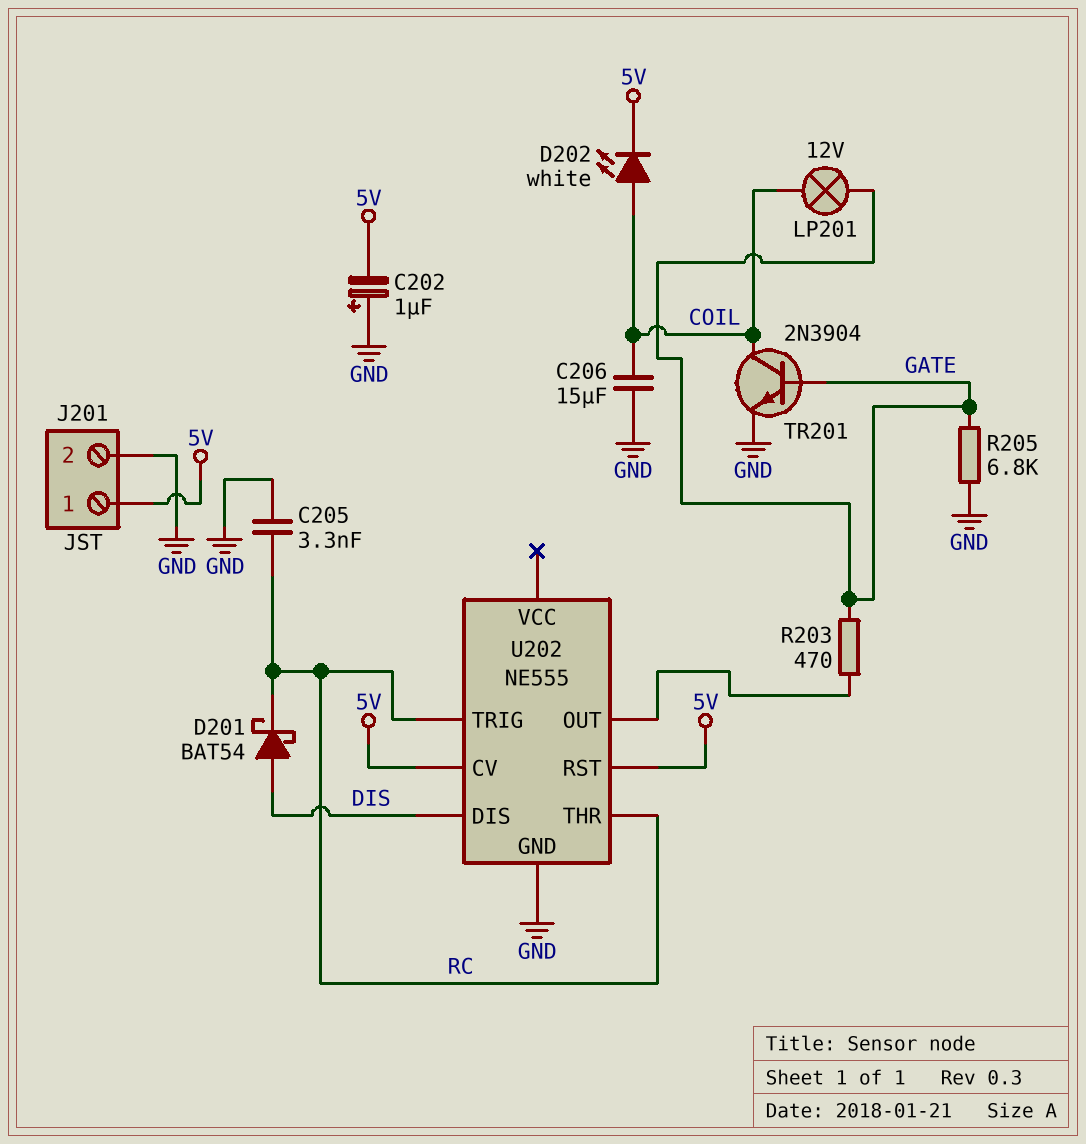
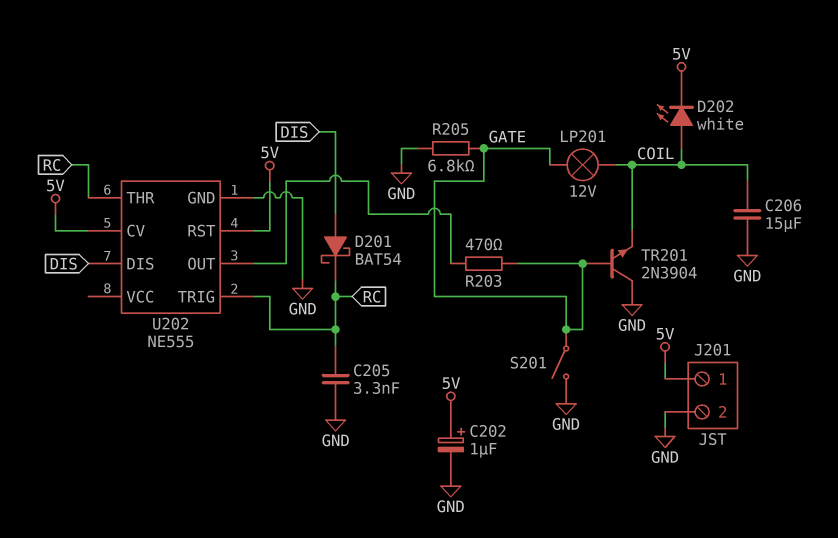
C202: 1uF (plus GND, minus 5V) -> 1uF (plus 5V, minus GND)
S201: none -> switch (GATE, GND)
TR201: NPN 2N3904 (B GATE, C COIL, E GND) -> NPN 2N3904 (B GATE, C GND, E COIL)

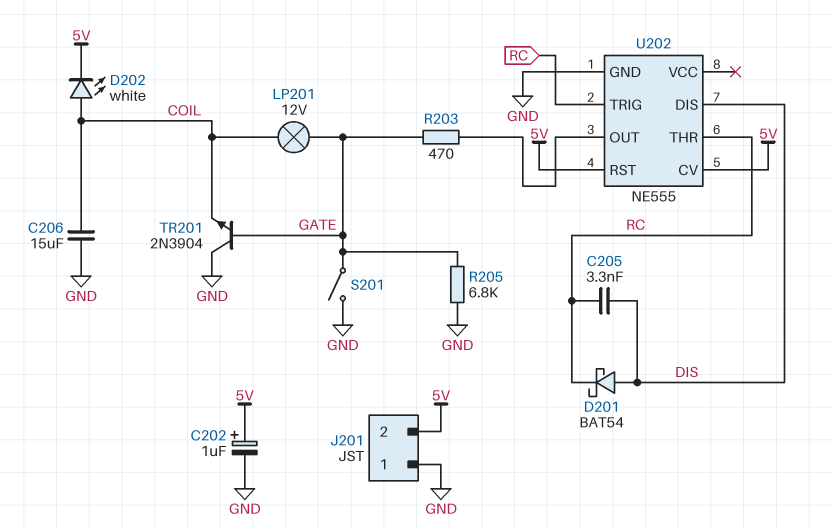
C205: 3.3nF (GND, RC) -> 3.3nF (DIS, RC)
J201 pin 1: 5V -> GND
J201 pin 2: GND -> 5V

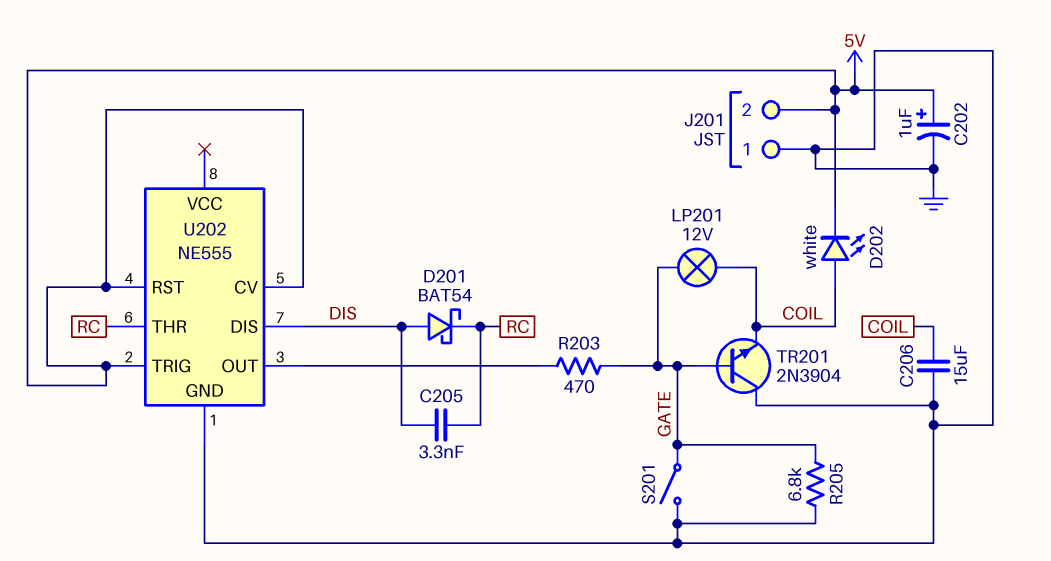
U202 pin TRIG: RC -> 5V

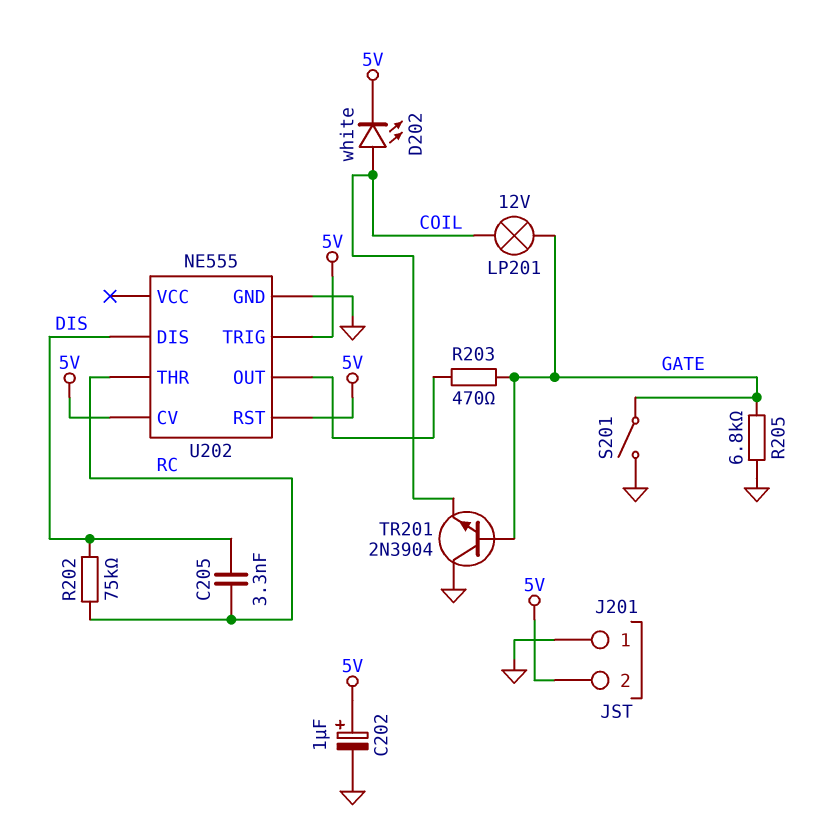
C206: 15uF (COIL, GND) -> none
D201: schottky BAT54 (A DIS, K RC) -> none
R202: none -> 75k (DIS, RC)

